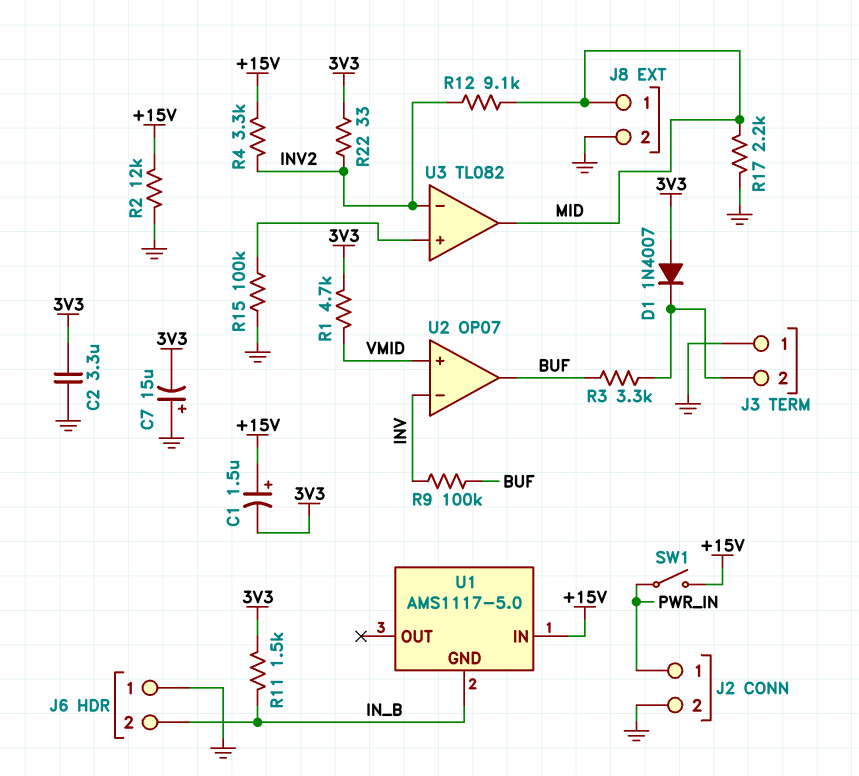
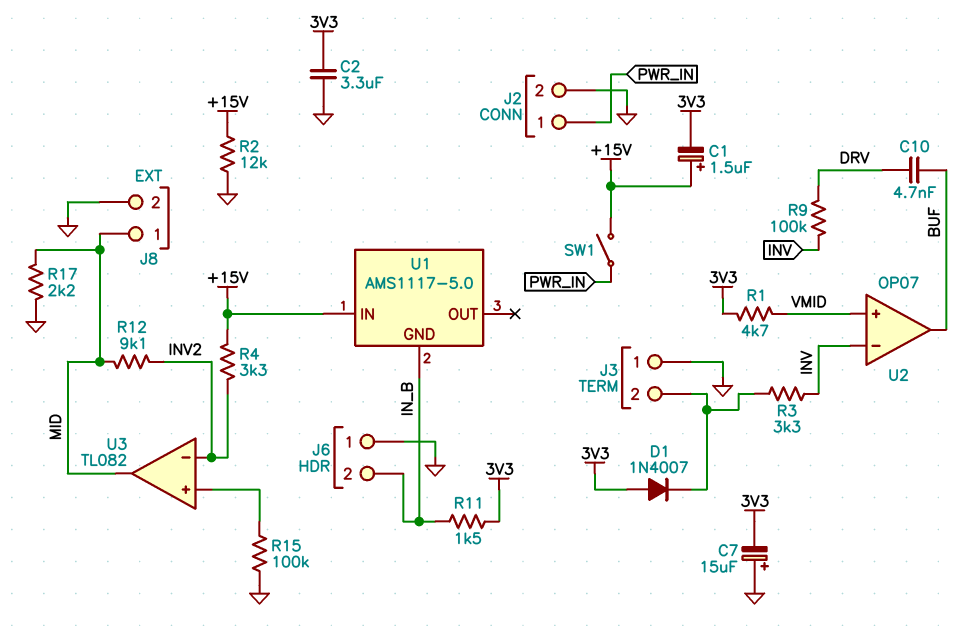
C10: none -> 4.7nF (BUF, DRV)
R3: 3.3k (BUF, J3/2) -> 3.3k (INV, J3/2)
R9: 100k (BUF, INV) -> 100k (DRV, INV)
R22: 33 (3V3, INV2) -> none

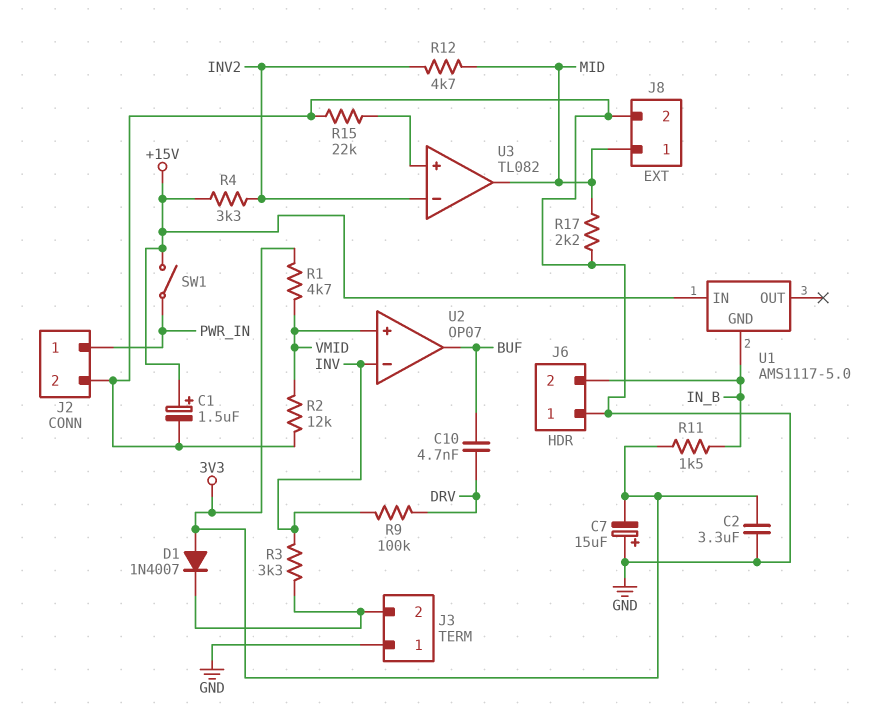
C1: 1.5uF (plus +15V, minus 3V3) -> 1.5uF (plus +15V, minus GND)
R2: 12k (+15V, GND) -> 12k (GND, VMID)
R12: 9.1k (INV2, MID) -> 4.7k (INV2, MID)
R15: 100k (GND, U3/in+) -> 22k (GND, U3/in+)

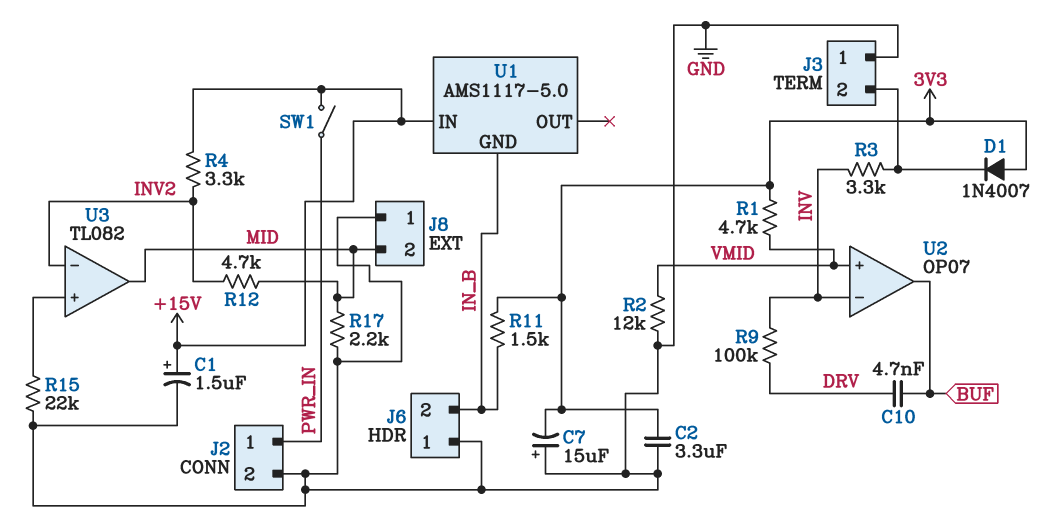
J8 pin 1: MID -> GND
J8 pin 2: GND -> MID

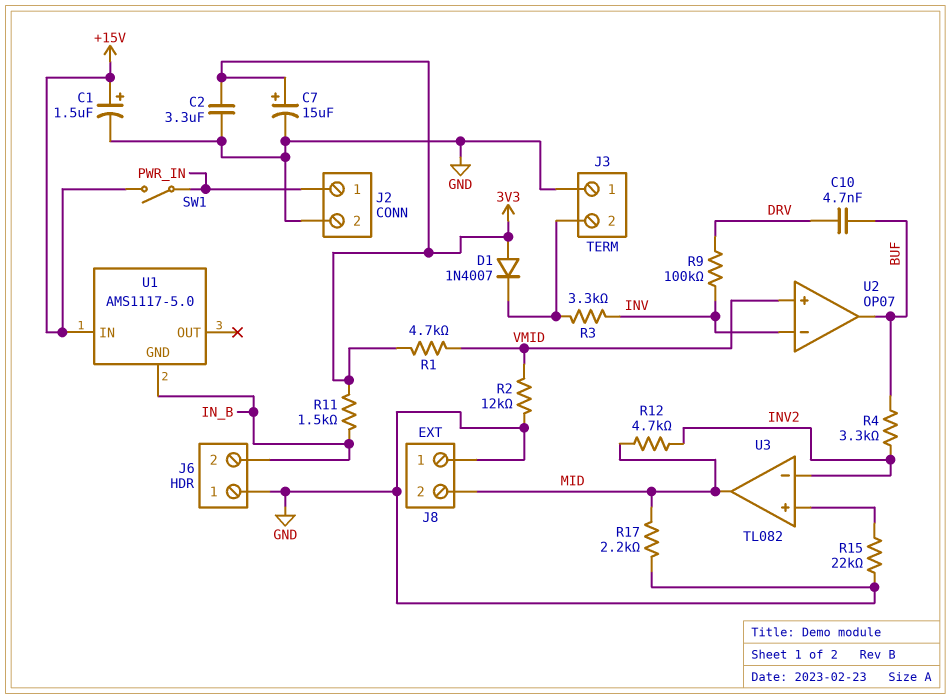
C7: 15uF (plus GND, minus 3V3) -> 15uF (plus 3V3, minus GND)
R4: 3.3k (+15V, INV2) -> 3.3k (BUF, INV2)

